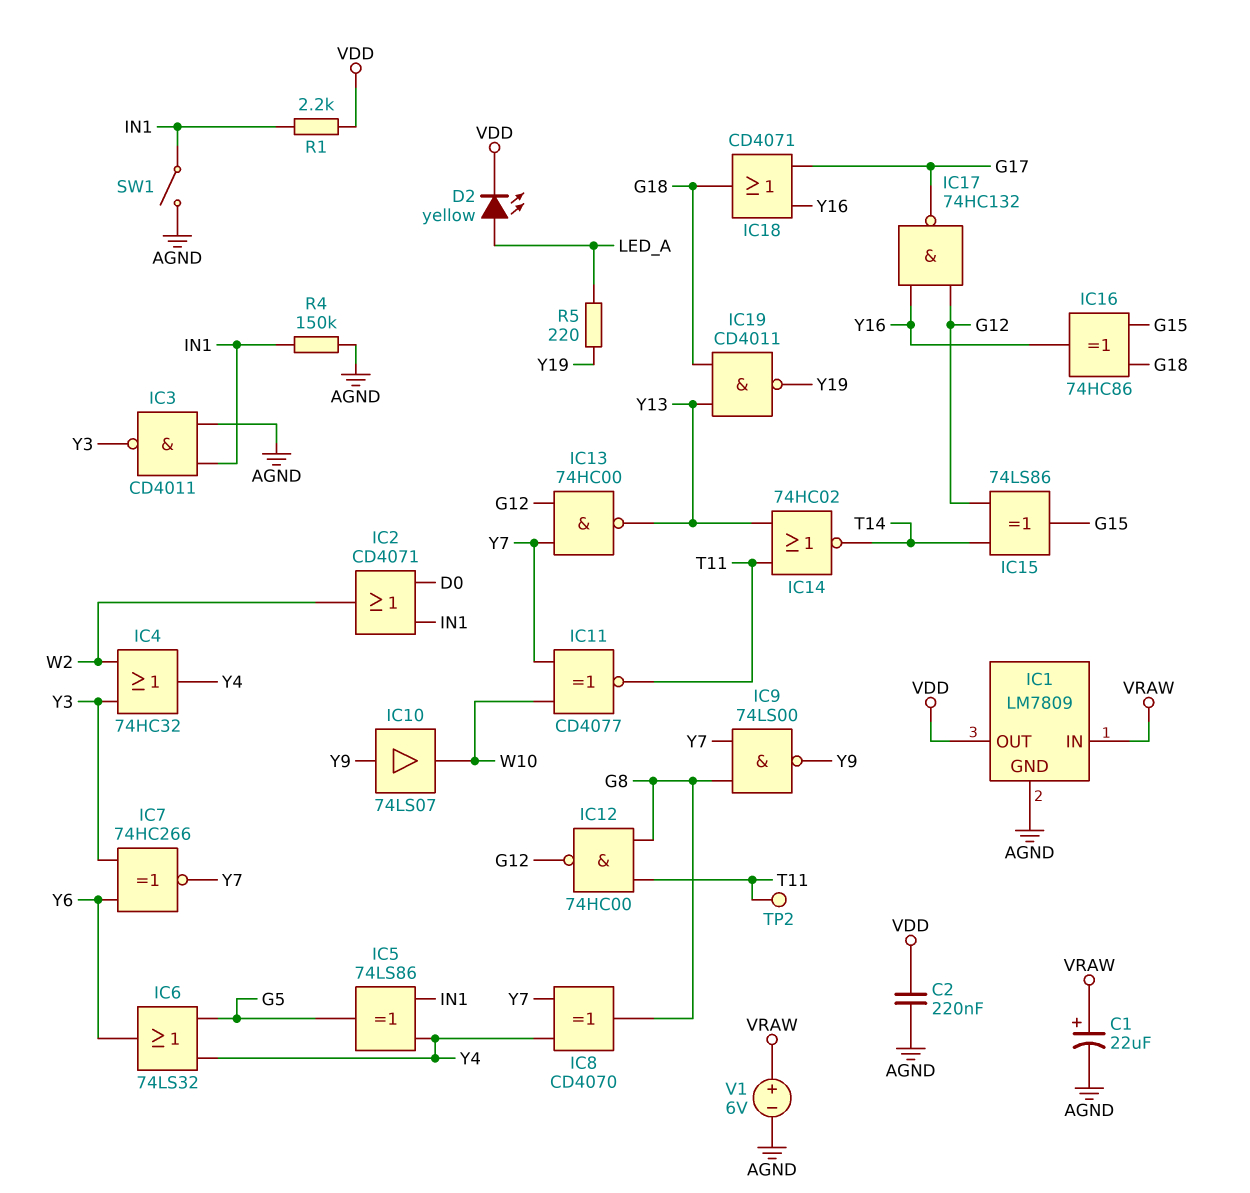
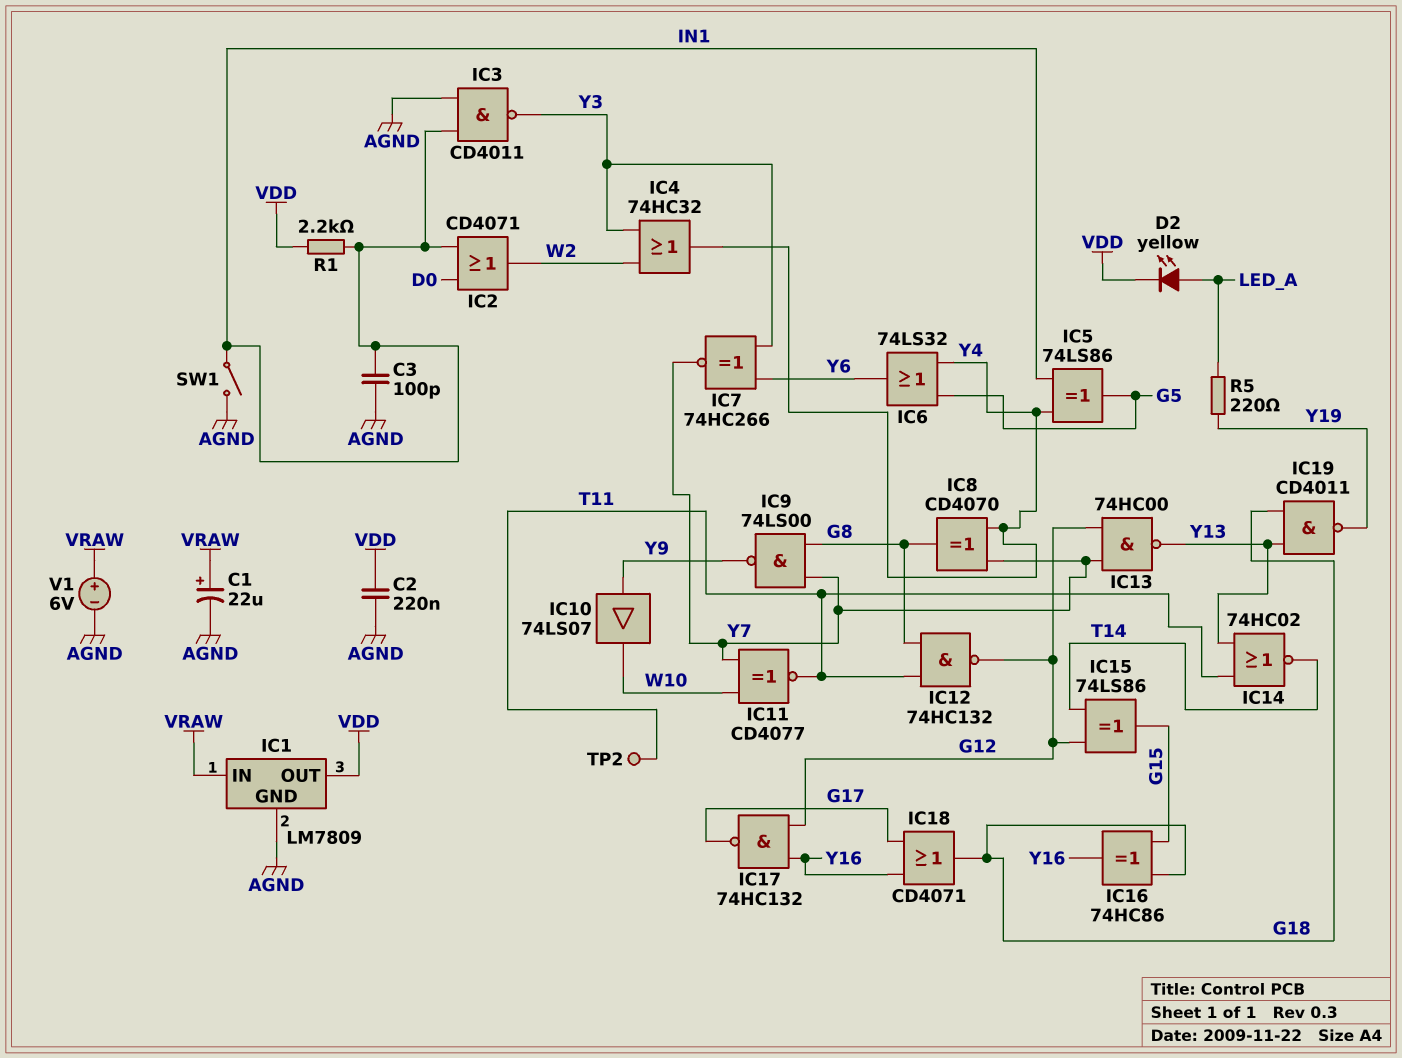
C3: none -> 100pF (AGND, IN1)
IC12: NAND 74HC00 (in G8, in T11, out G12) -> NAND 74HC132 (in G8, in T11, out G12)
R4: 150k (AGND, IN1) -> none

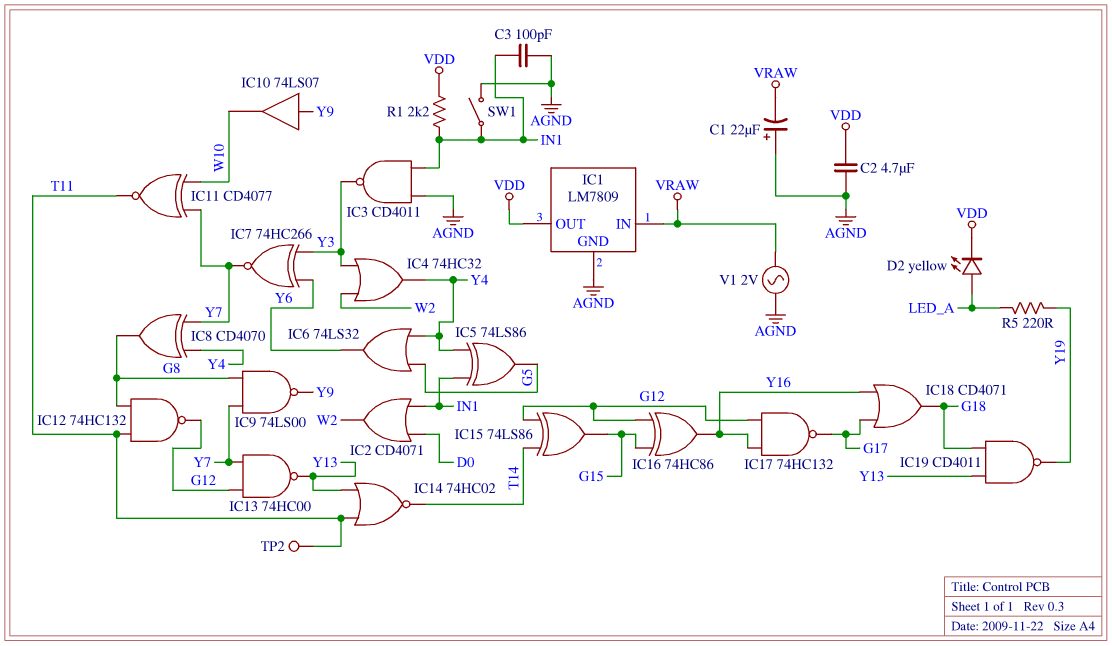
C1: 22uF (plus VRAW, minus AGND) -> 22uF (plus AGND, minus VRAW)
C2: 220nF (AGND, VDD) -> 4.7uF (AGND, VDD)
IC16: XOR 74HC86 (in G15, in G18, out Y16) -> XOR 74HC86 (in G12, in G15, out Y16)
V1: 6V (plus VRAW, minus AGND) -> AC 2V (AGND, VRAW)

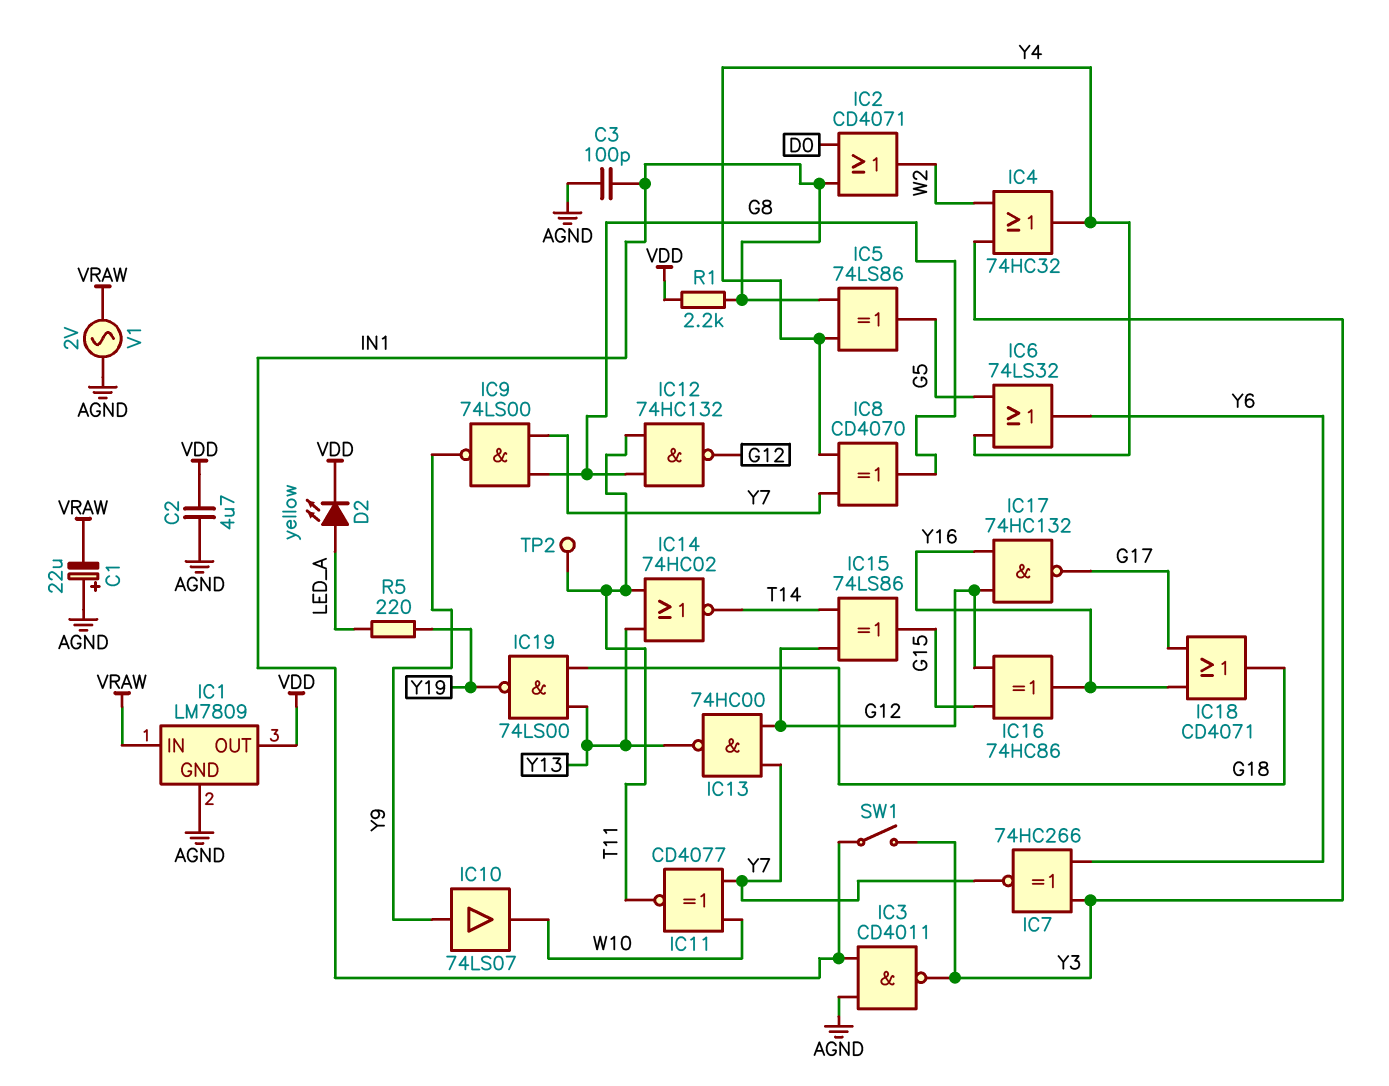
IC19: NAND CD4011 (in G18, in Y13, out Y19) -> NAND 74LS00 (in G18, in Y13, out Y19)
SW1: switch (AGND, IN1) -> switch (IN1, Y3)

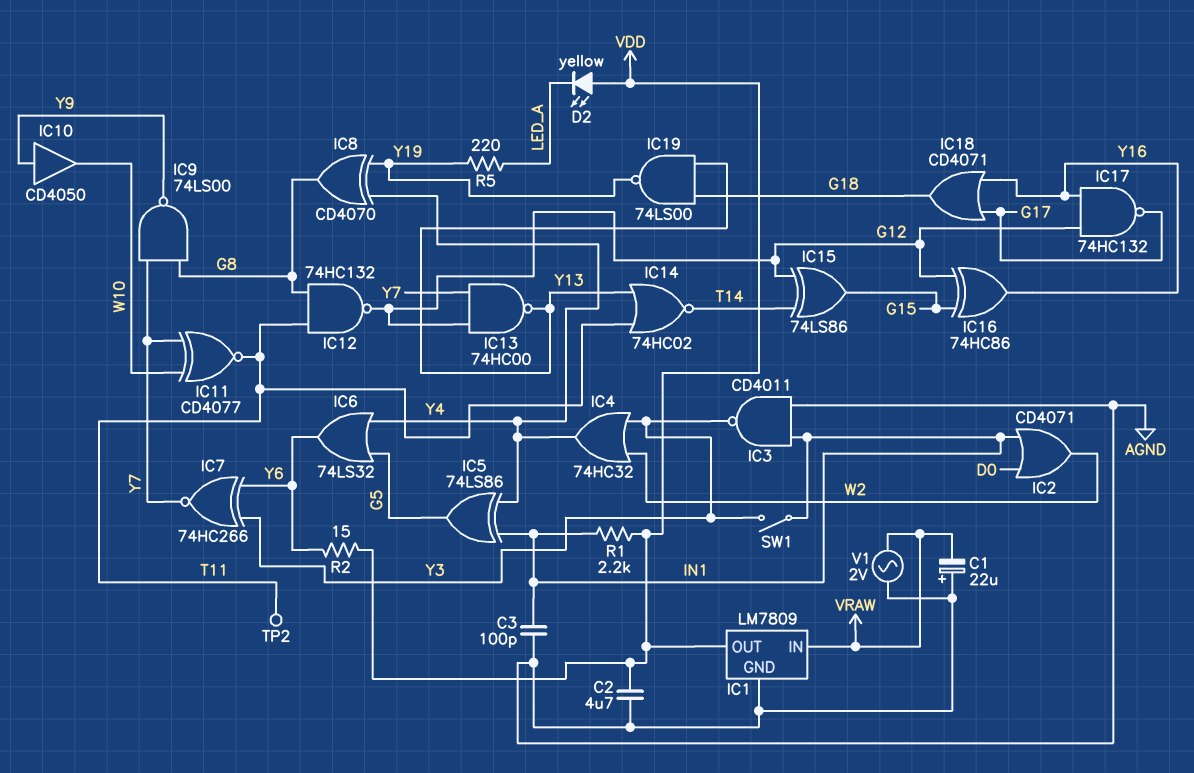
D2: LED yellow (A LED_A, K VDD) -> LED yellow (A VDD, K LED_A)
IC8: XOR CD4070 (in Y4, in Y7, out G8) -> XOR CD4070 (in Y4, in Y19, out G8)
IC10: buffer 74LS07 (in Y9, out W10) -> buffer CD4050 (in Y9, out W10)
R2: none -> 15 (VDD, Y6)

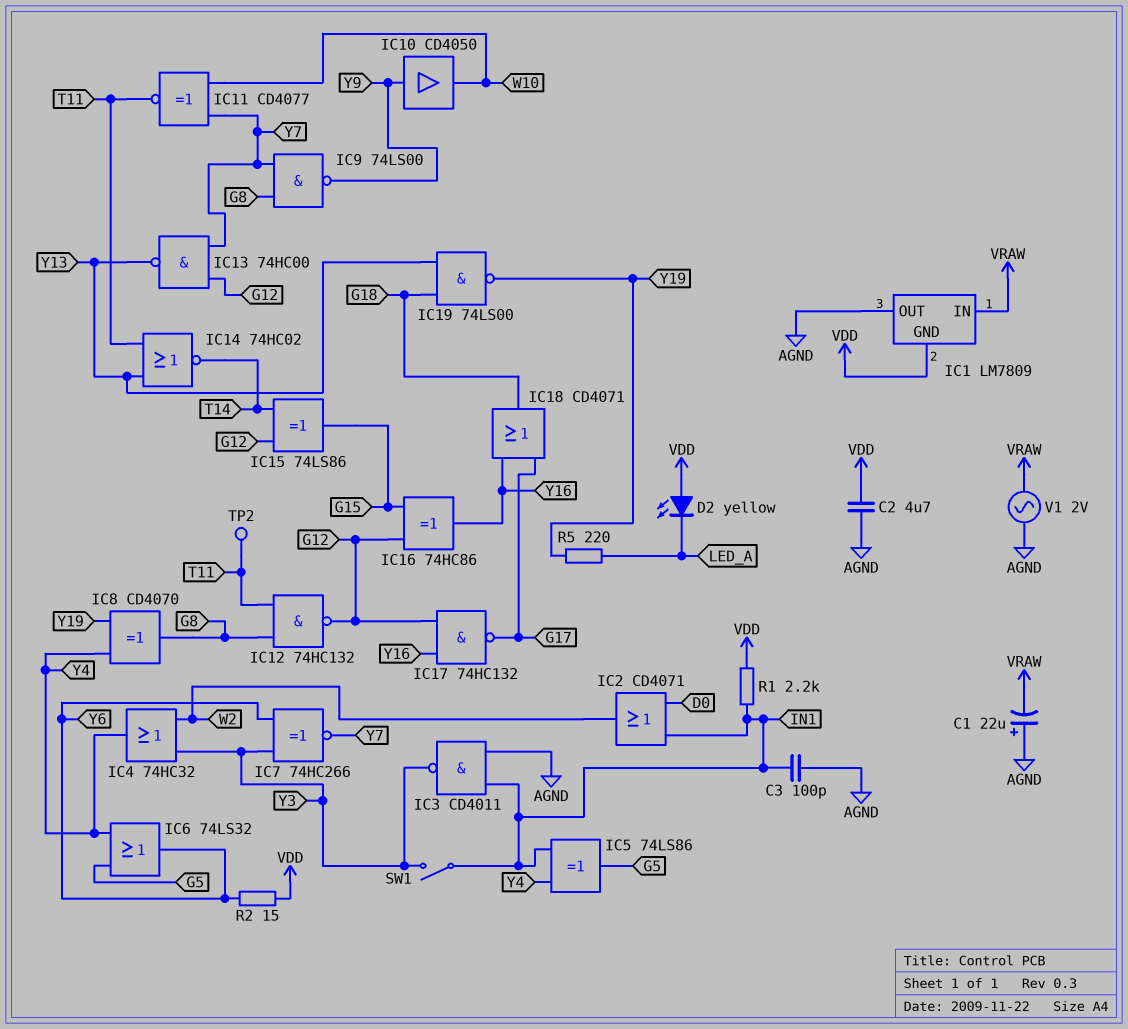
IC1 pin GND: AGND -> VDD
IC1 pin OUT: VDD -> AGND

